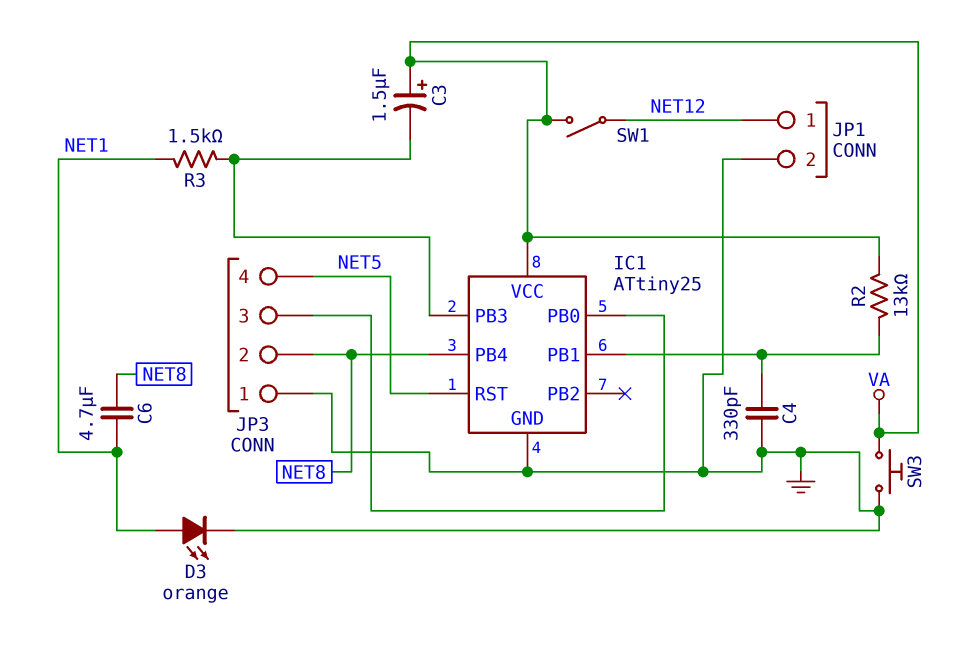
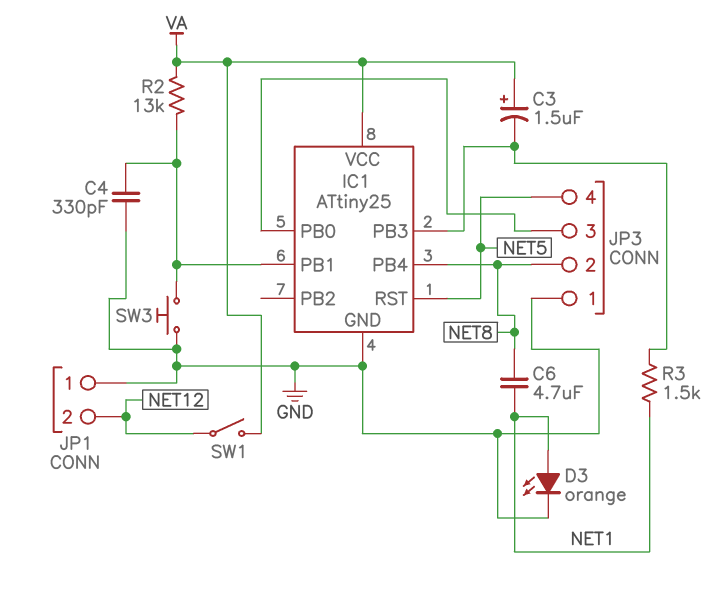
JP1 pin 1: NET12 -> GND
JP1 pin 2: GND -> NET12
SW3: button (GND, VA) -> button (GND, IC1/PB1)

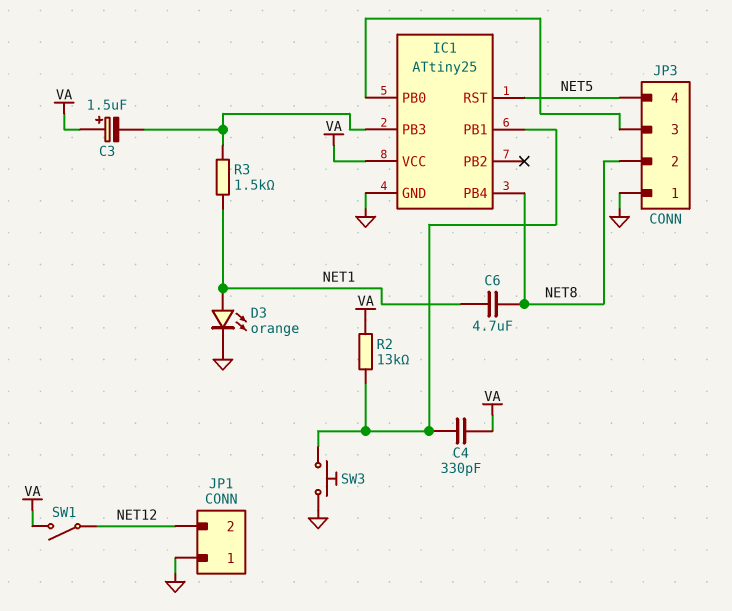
C4: 330pF (GND, IC1/PB1) -> 330pF (IC1/PB1, VA)

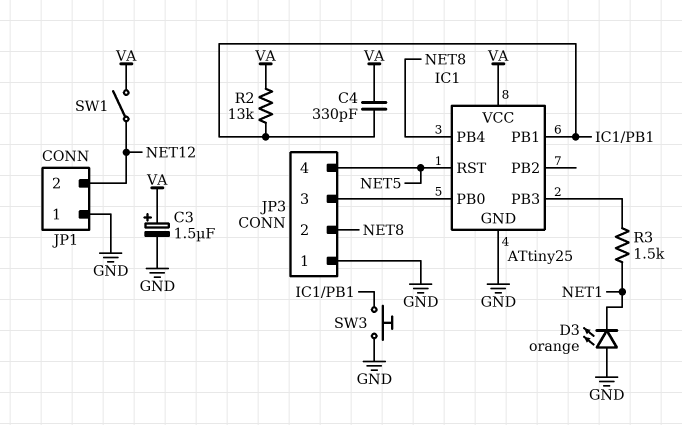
C3: 1.5uF (plus VA, minus IC1/PB3) -> 1.5uF (plus VA, minus GND)
C6: 4.7uF (NET1, NET8) -> none
D3: LED orange (A NET1, K GND) -> LED orange (A GND, K NET1)

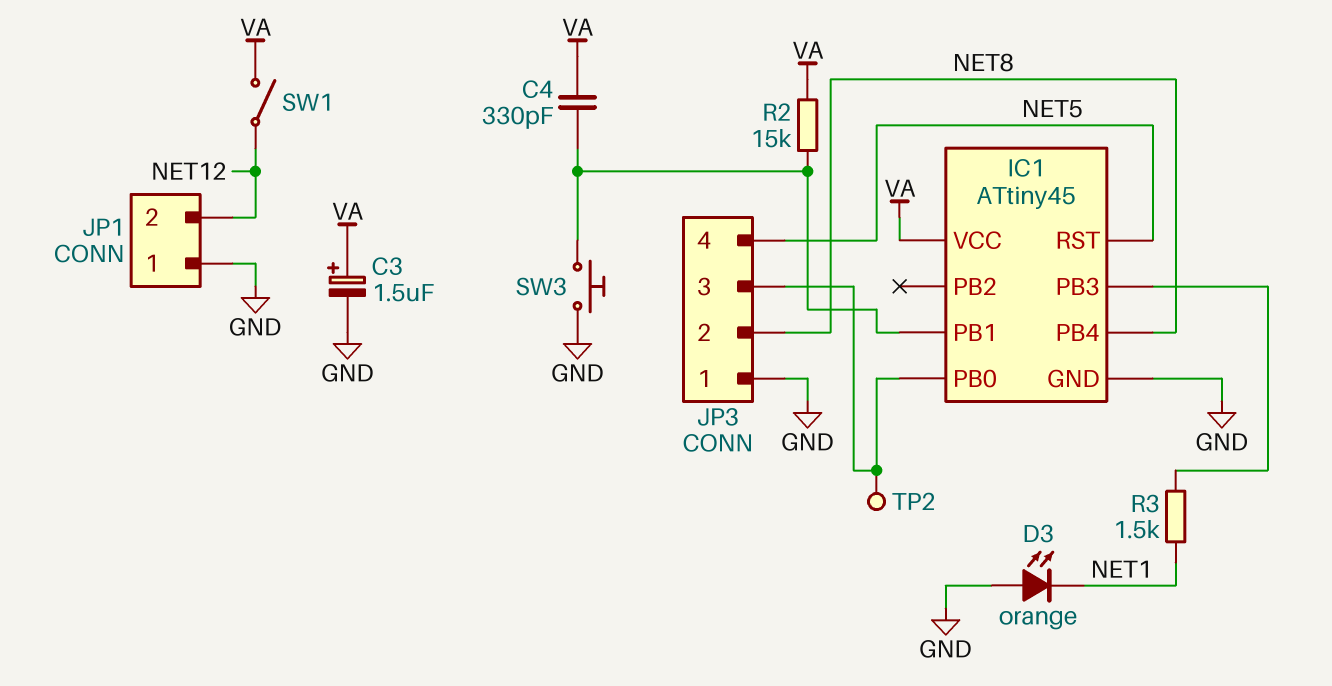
IC1: ATtiny25 -> ATtiny45
R2: 13k (IC1/PB1, VA) -> 15k (IC1/PB1, VA)
TP2: none -> test point (IC1/PB0)

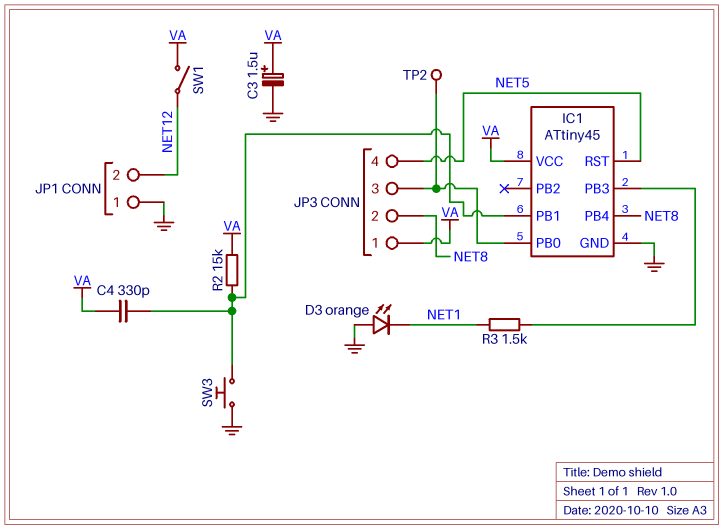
JP3 pin 1: GND -> VA

